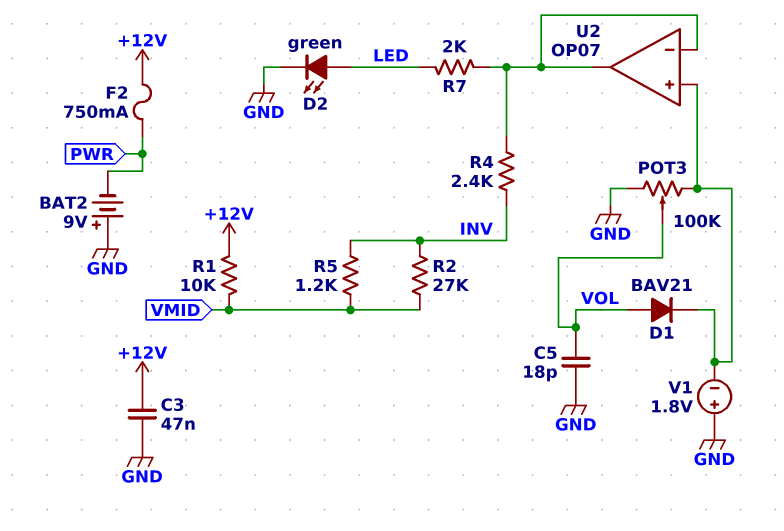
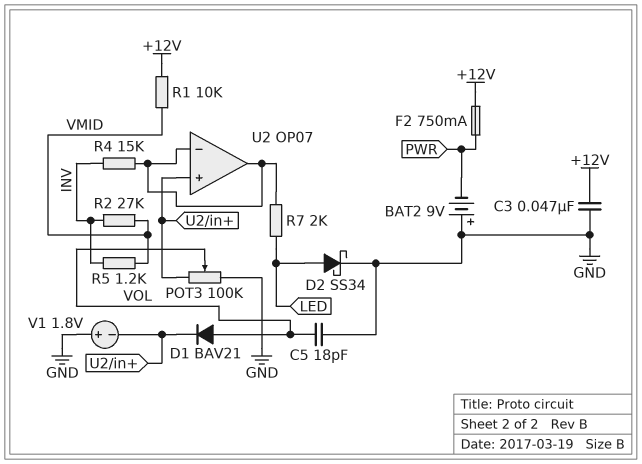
D2: LED green (A LED, K GND) -> schottky SS34 (A LED, K GND)
R4: 2.4k (INV, U2/in-) -> 15k (INV, U2/in-)

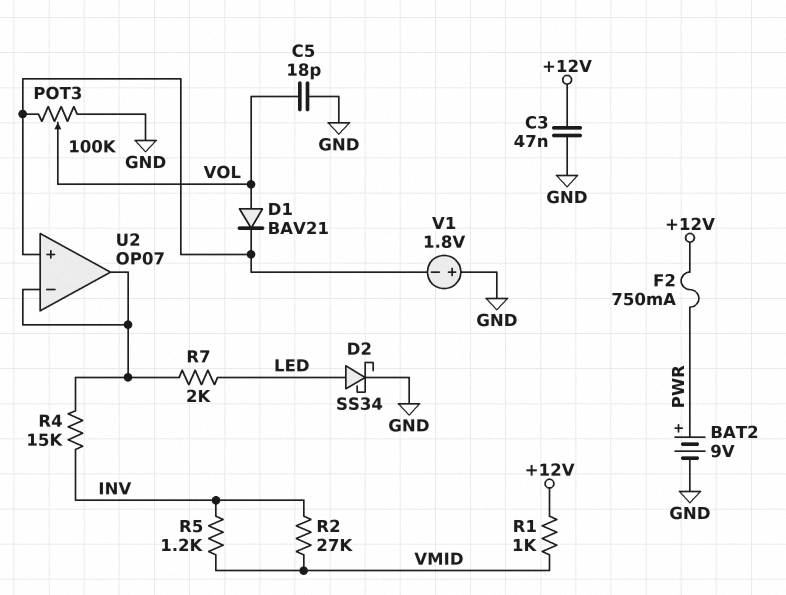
BAT2: 9V (plus GND, minus PWR) -> 9V (plus PWR, minus GND)
R1: 10k (+12V, VMID) -> 1k (+12V, VMID)

